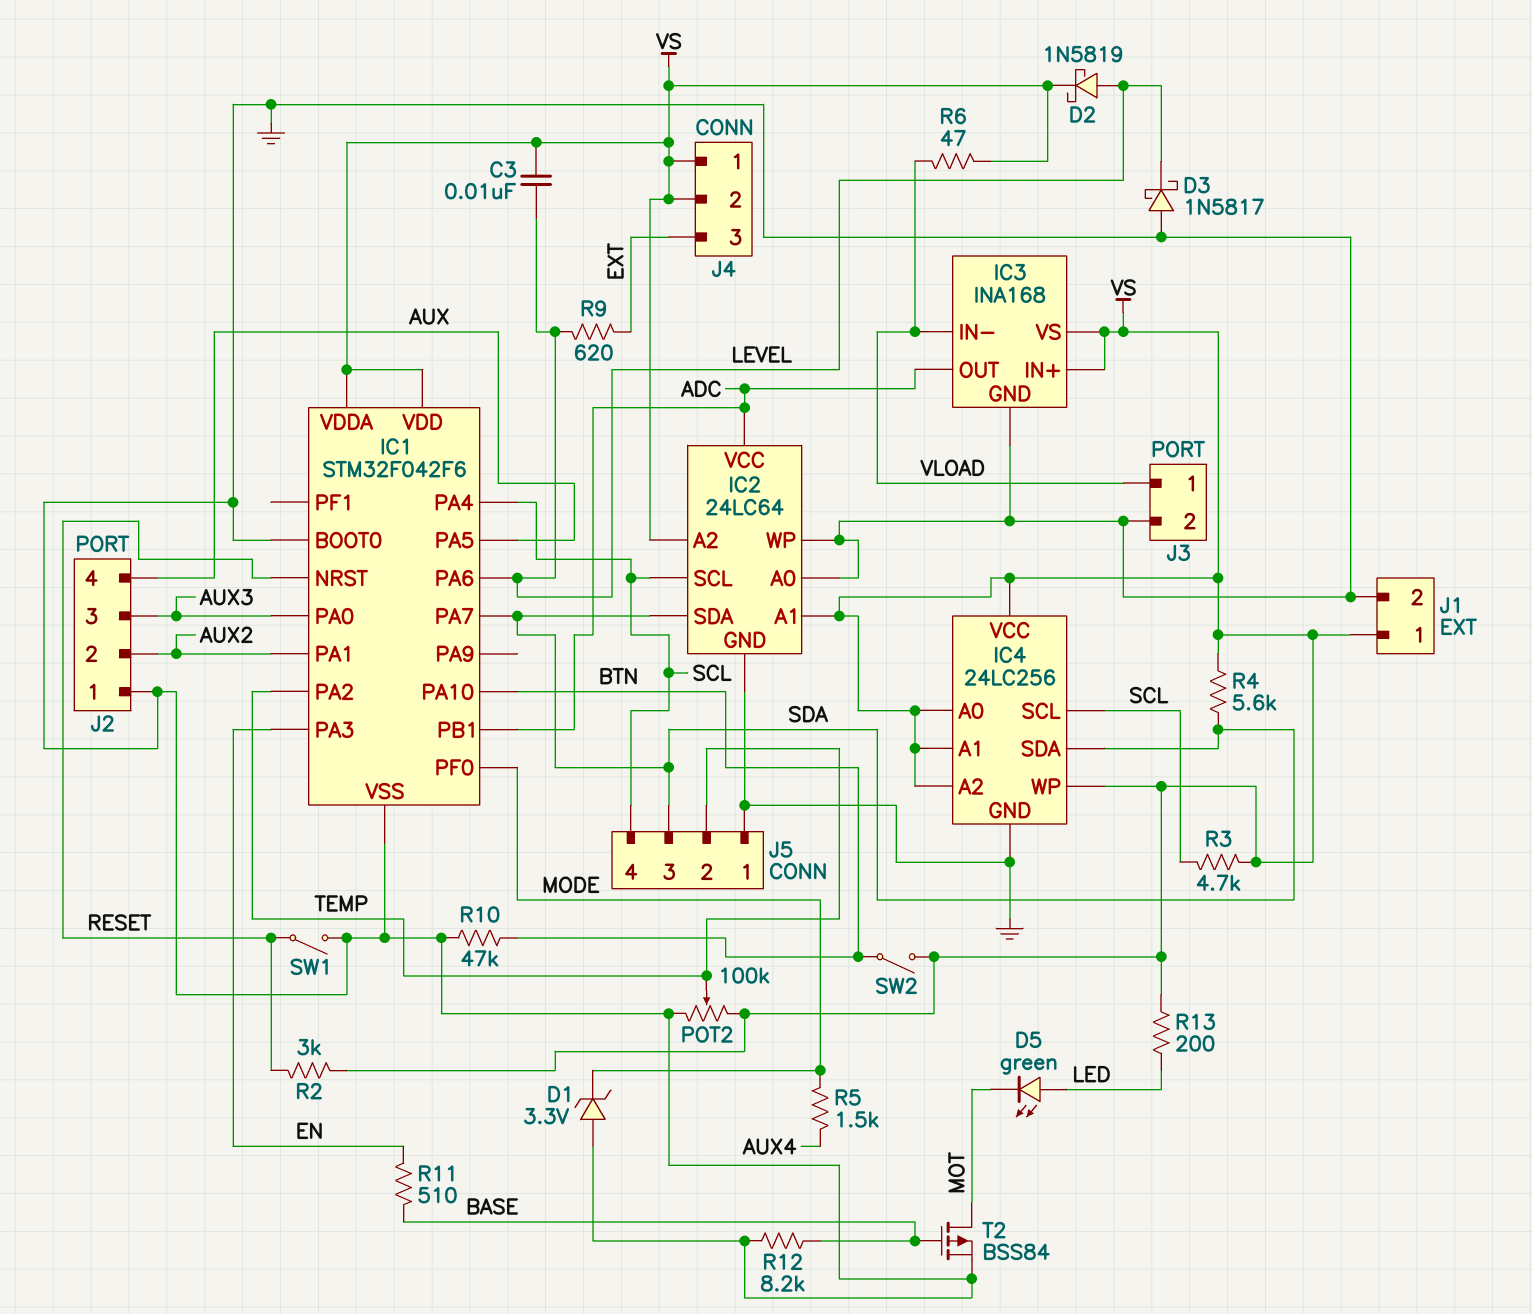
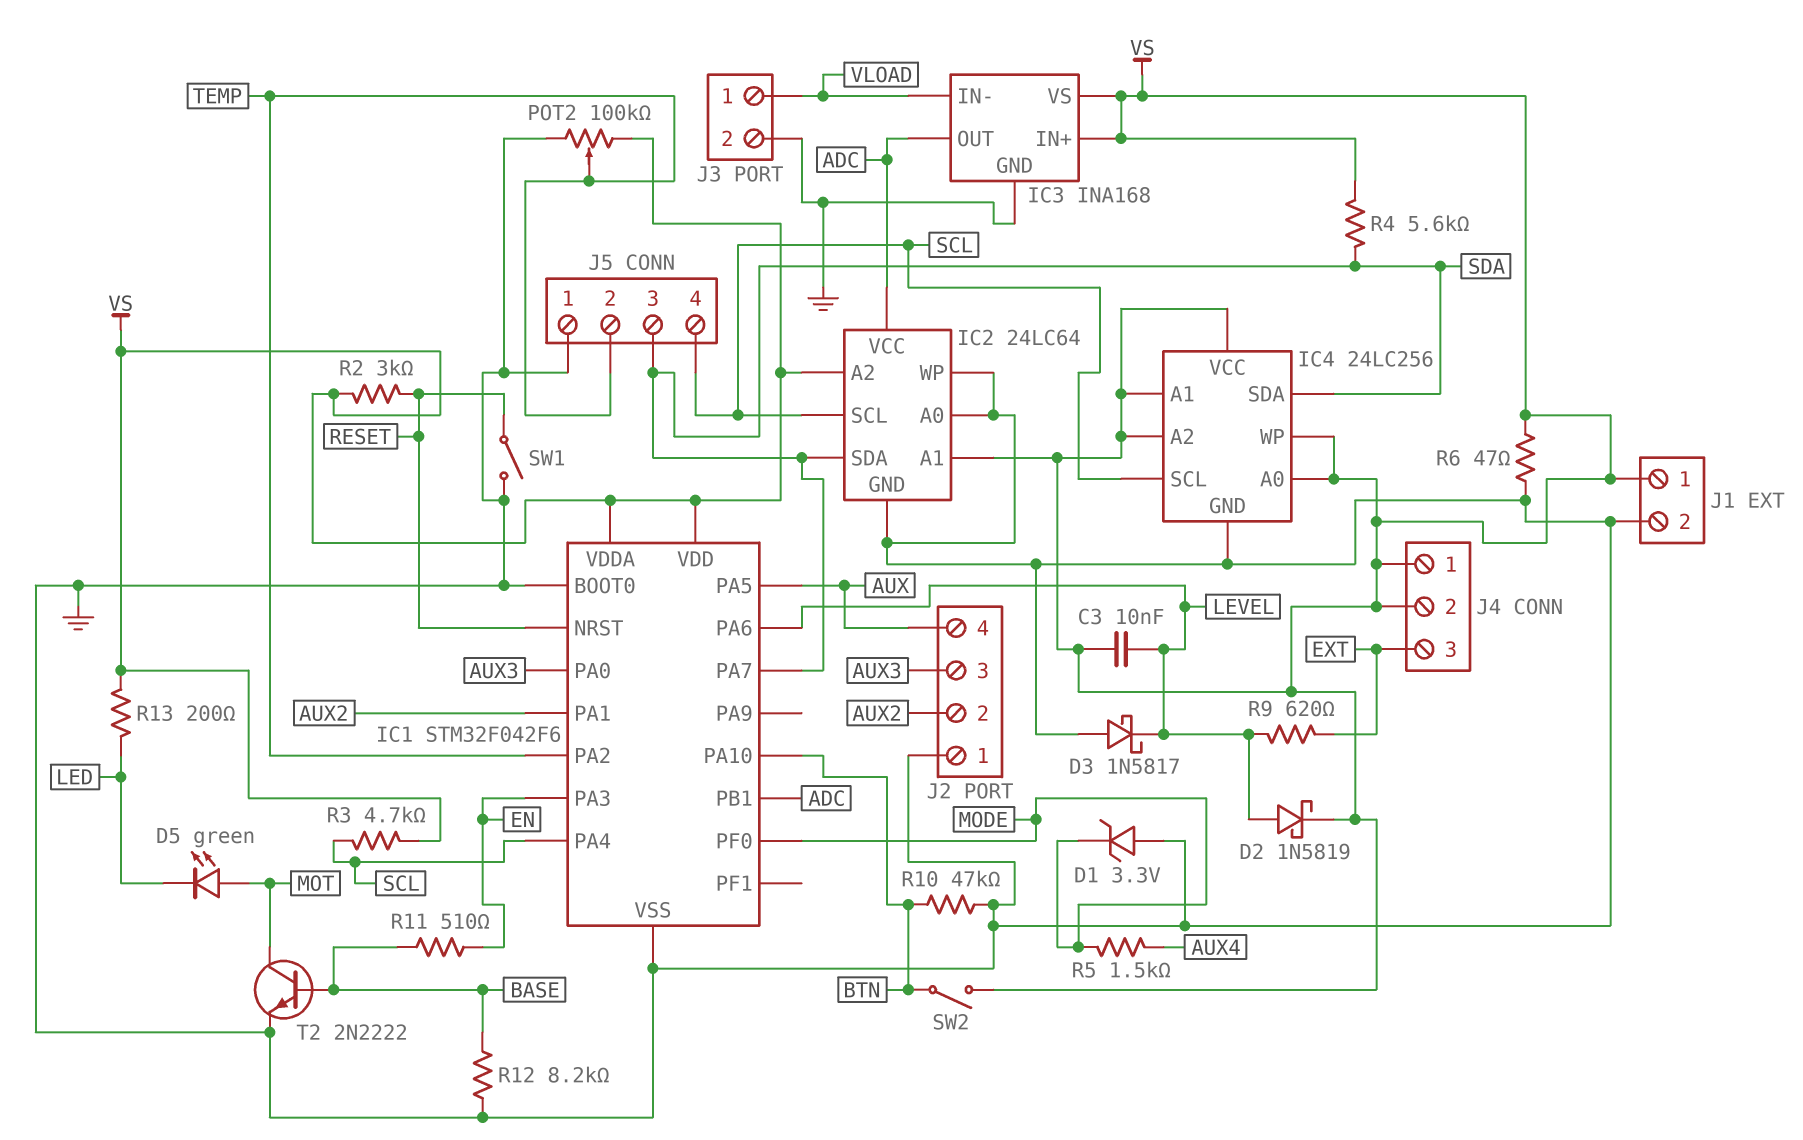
D5: LED green (A LED, K MOT) -> LED green (A MOT, K LED)
R6: 47 (VLOAD, VS) -> 47 (GND, VS)
T2: PMOS BSS84 (G BASE, D MOT, S GND) -> NPN 2N2222 (B BASE, C MOT, E GND)

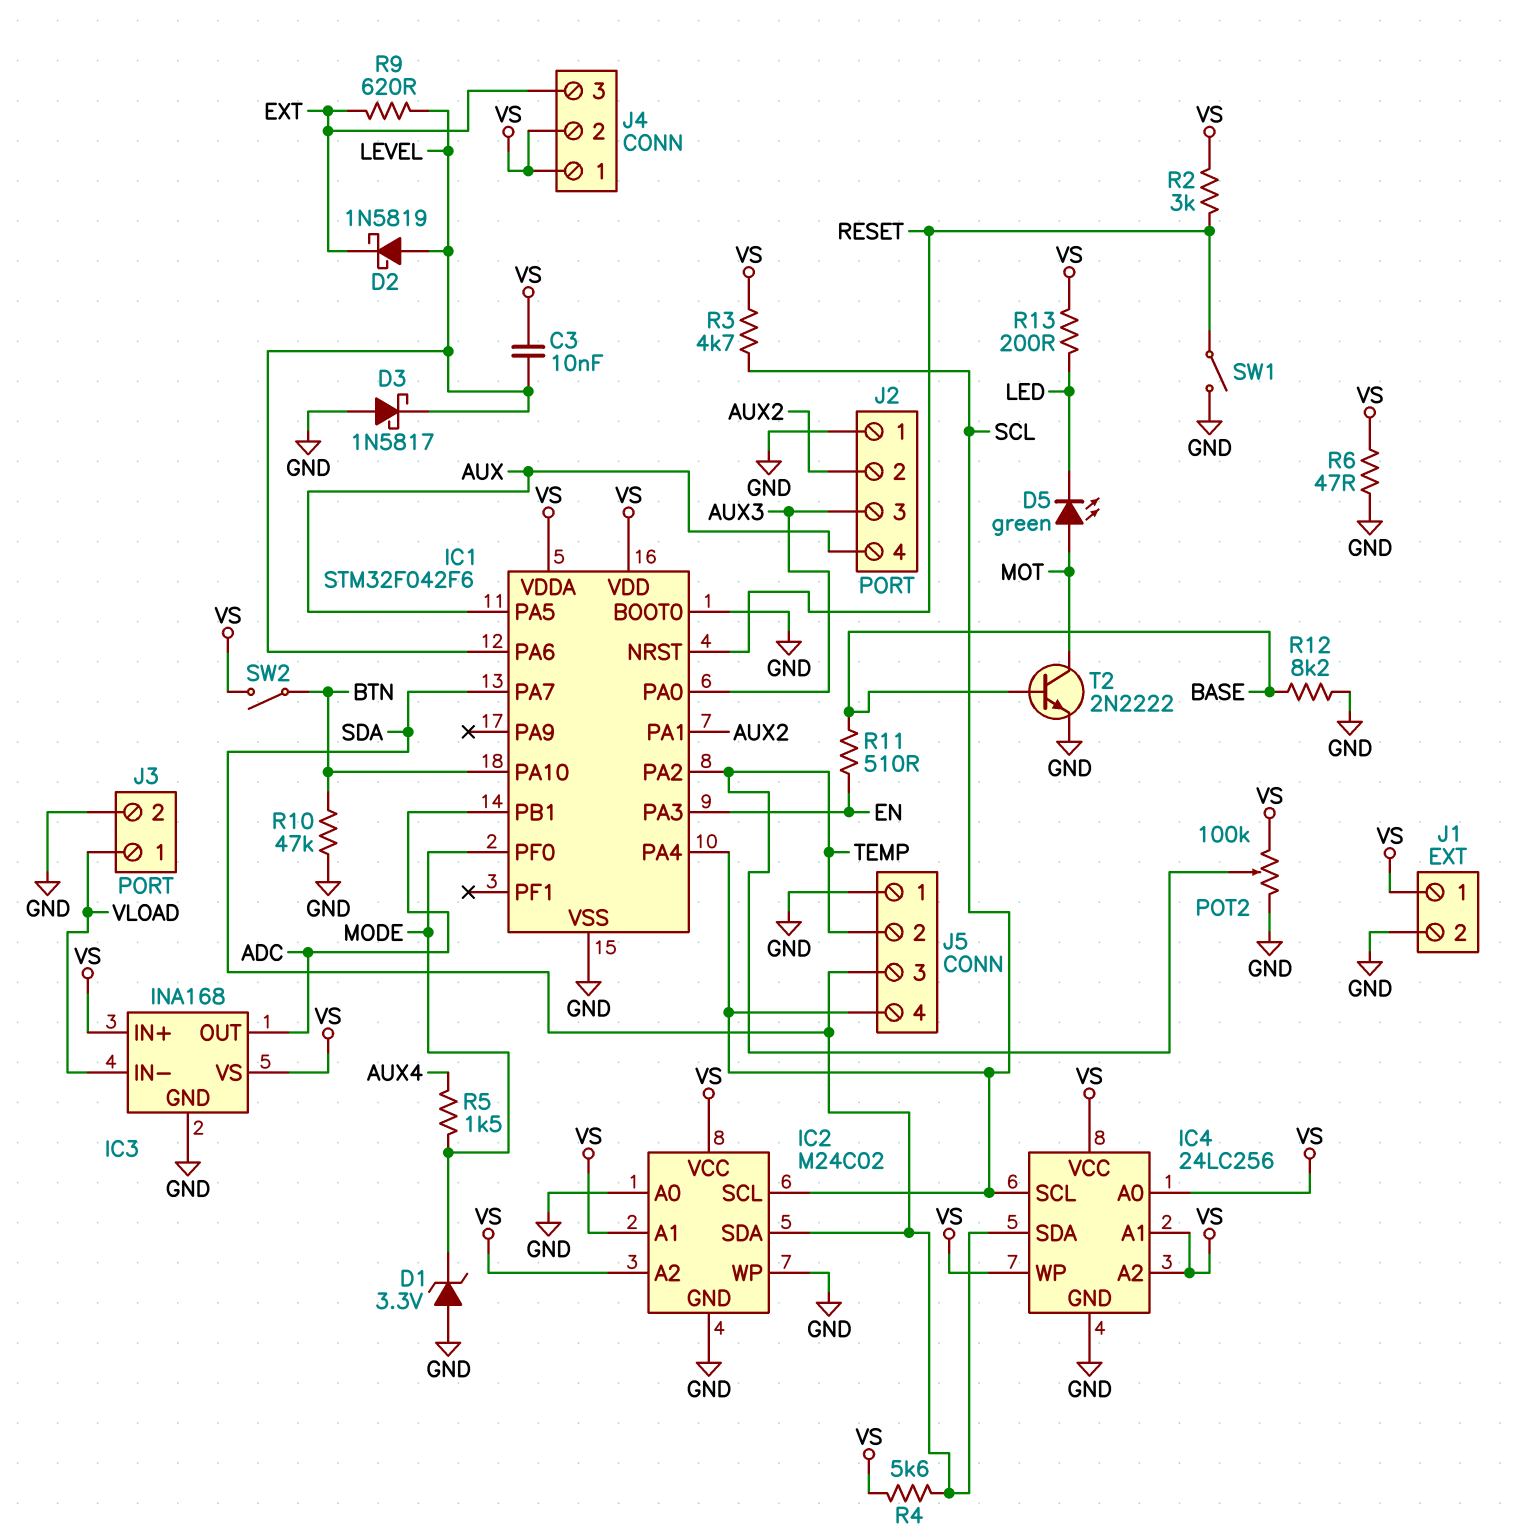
D2: schottky 1N5819 (A LEVEL, K VS) -> schottky 1N5819 (A LEVEL, K EXT)
IC2: 24LC64 -> M24C02
IC2 pin VCC: ADC -> VS

